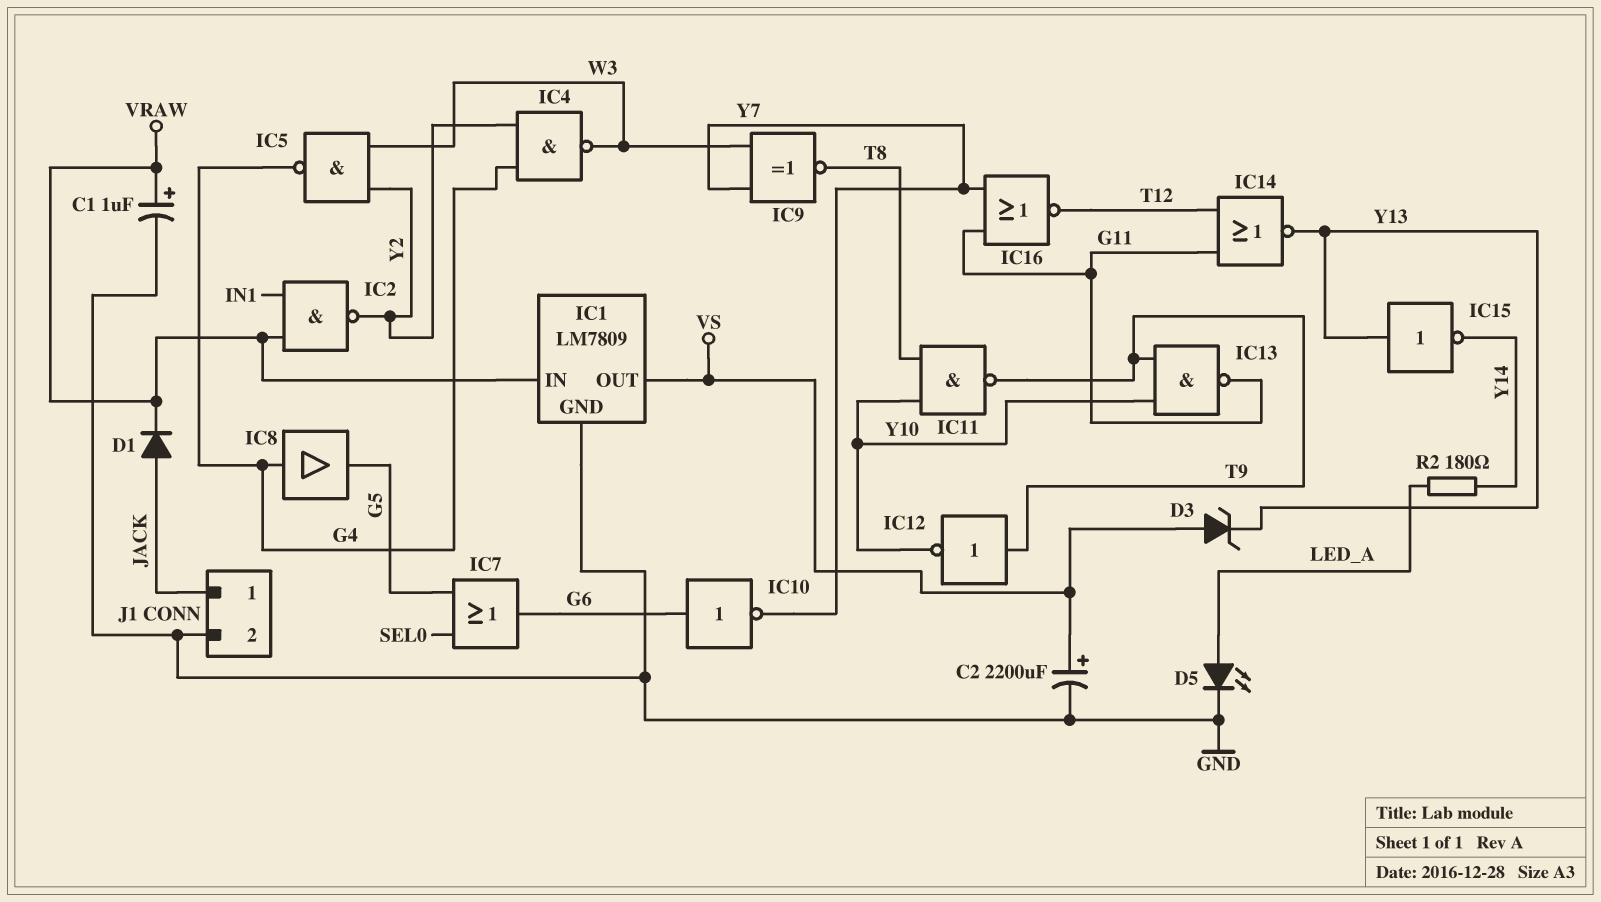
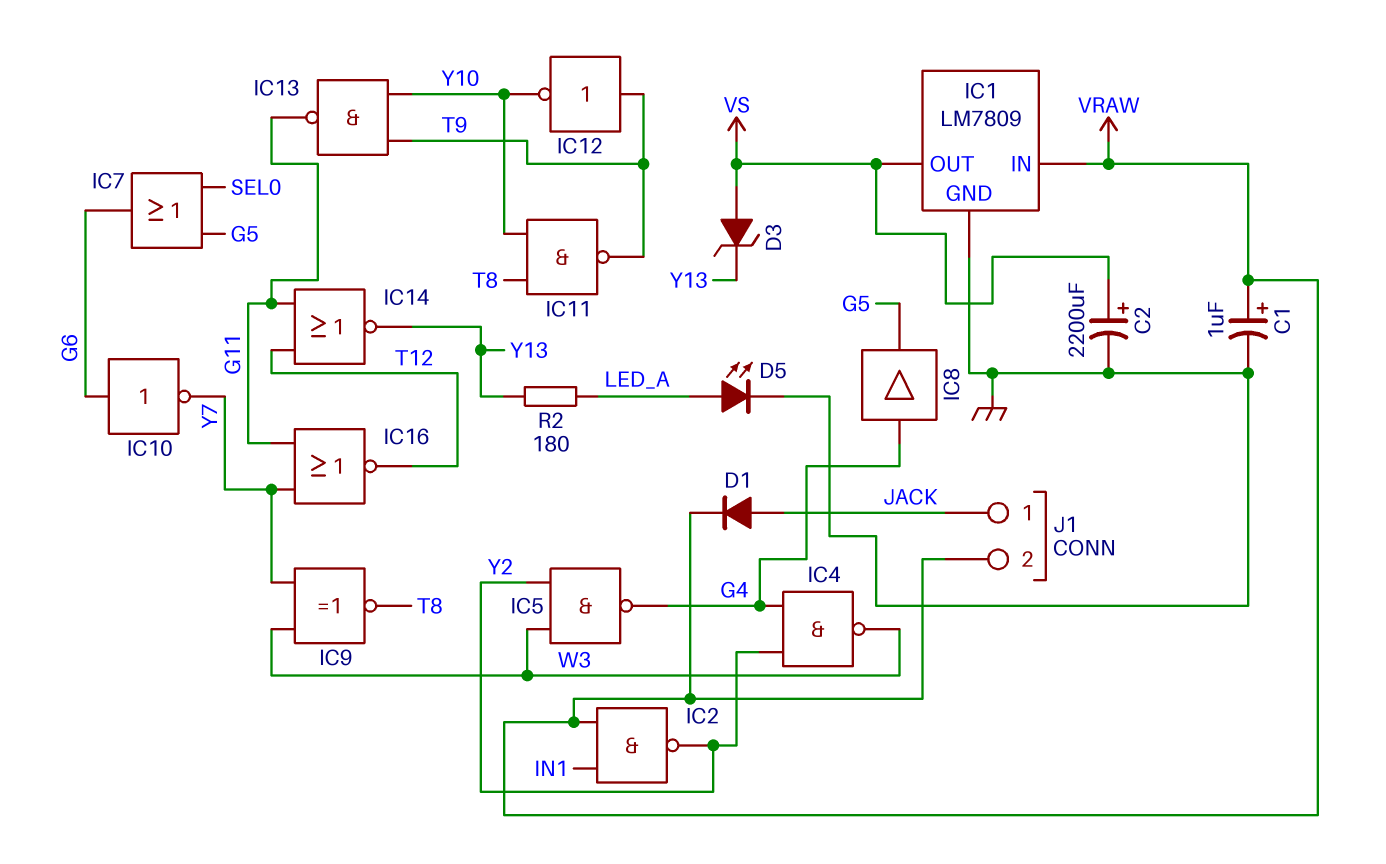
IC15: NOT (in Y13, out Y14) -> none
J1 pin 2: GND -> VRAW
R2: 180 (LED_A, Y14) -> 180 (LED_A, Y13)

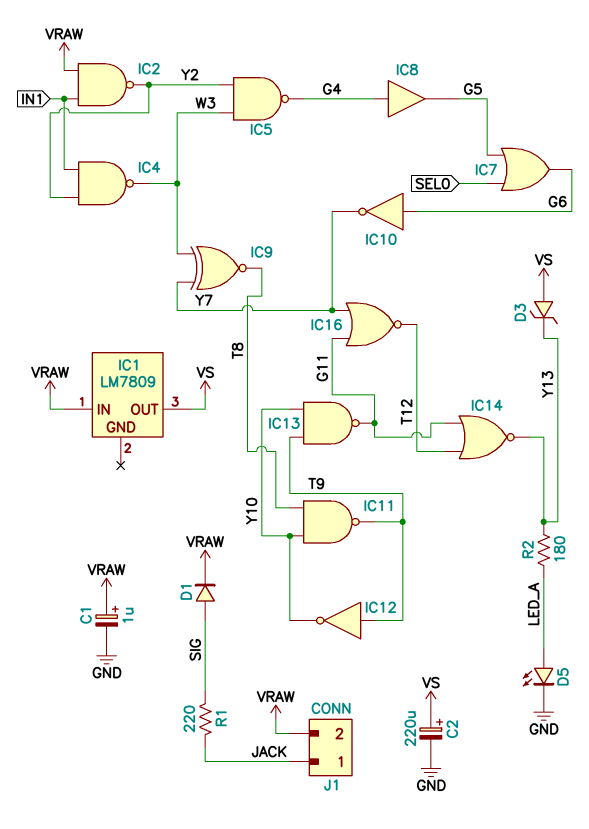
C2: 2200uF (plus VS, minus GND) -> 220uF (plus VS, minus GND)
D1: diode (A JACK, K VRAW) -> diode (A SIG, K VRAW)
IC1 pin GND: GND -> none
IC4: NAND (in G4, in Y2, out W3) -> NAND (in IN1, in Y2, out W3)
R1: none -> 220 (JACK, SIG)

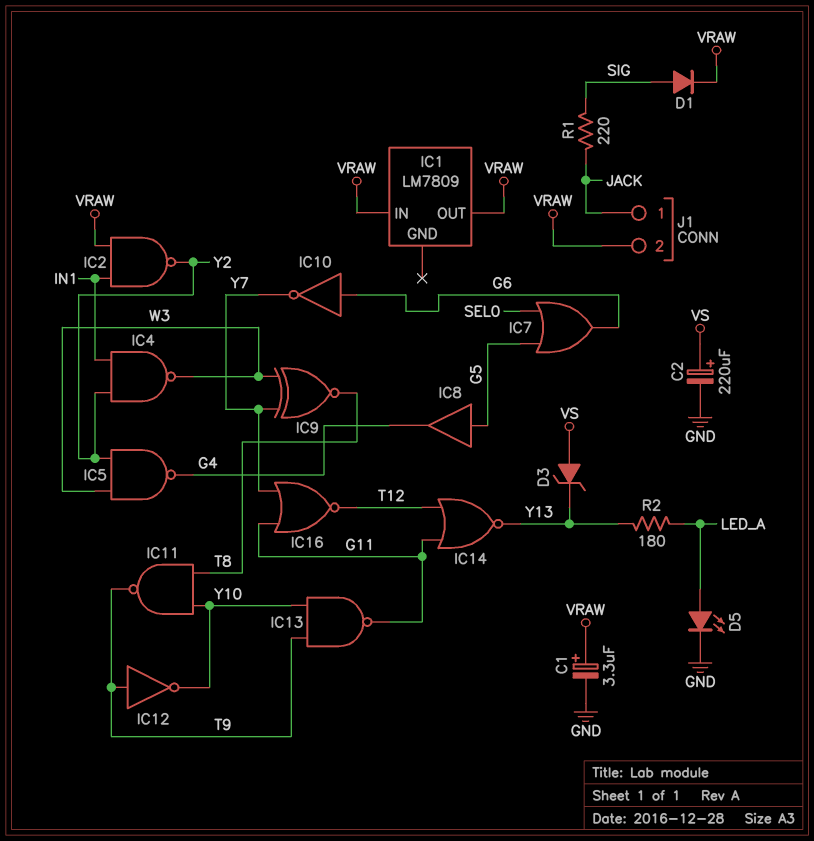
C1: 1uF (plus VRAW, minus GND) -> 3.3uF (plus VRAW, minus GND)
IC1 pin OUT: VS -> VRAW
IC8: buffer (in G4, out G5) -> buffer (in G5, out G4)

